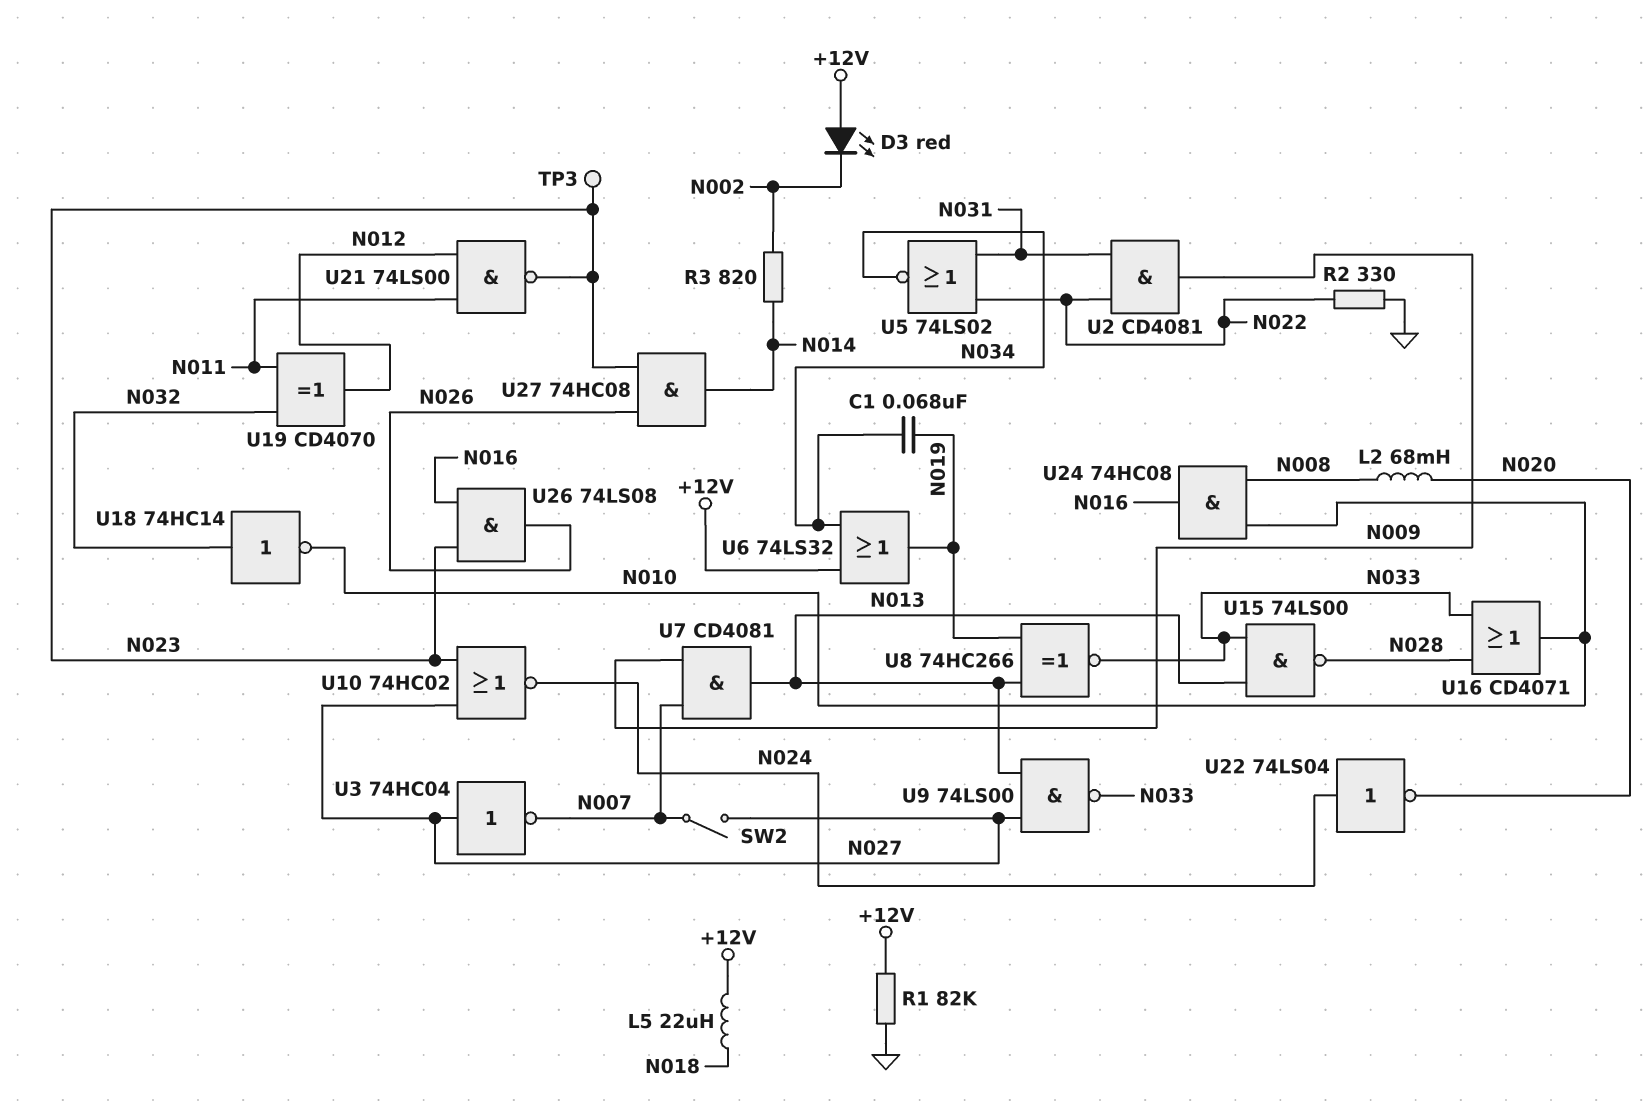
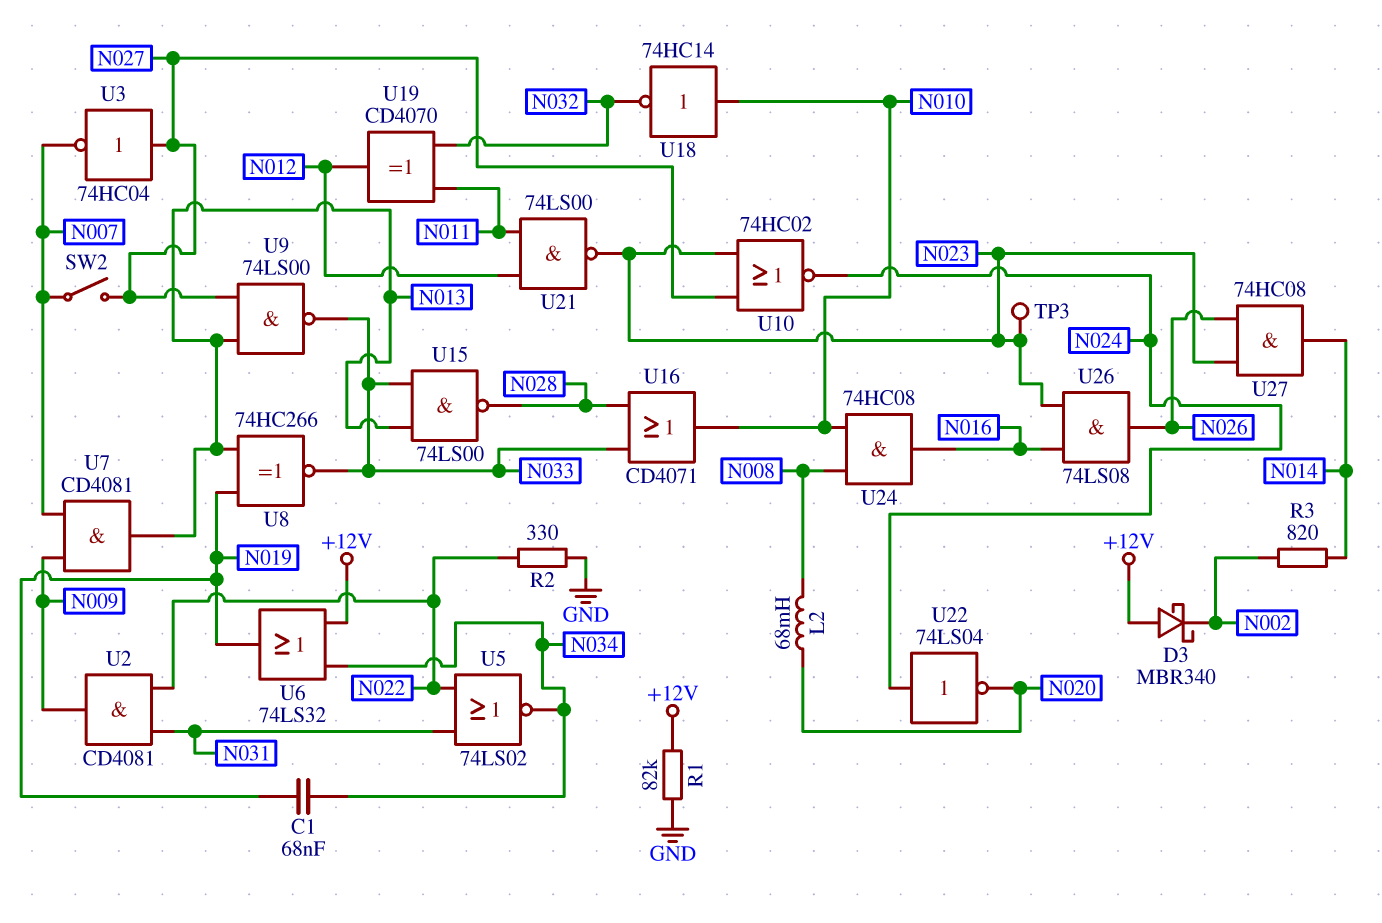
D3: LED red (A +12V, K N002) -> schottky MBR340 (A +12V, K N002)
L5: 22uH (+12V, N018) -> none
U18: NOT 74HC14 (in N032, out N010) -> NOT 74HC14 (in N010, out N032)

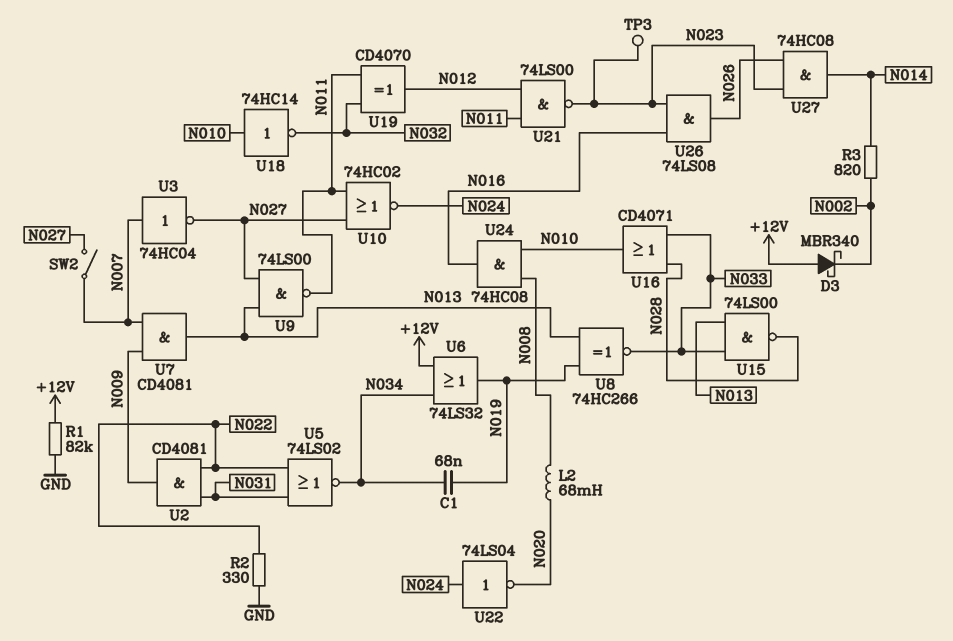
U3: NOT 74HC04 (in N027, out N007) -> NOT 74HC04 (in N007, out N027)
U9: NAND 74LS00 (in N013, in N027, out N033) -> NAND 74LS00 (in N013, in N027, out N011)
U10: NOR 74HC02 (in N023, in N027, out N024) -> NOR 74HC02 (in N011, in N027, out N024)

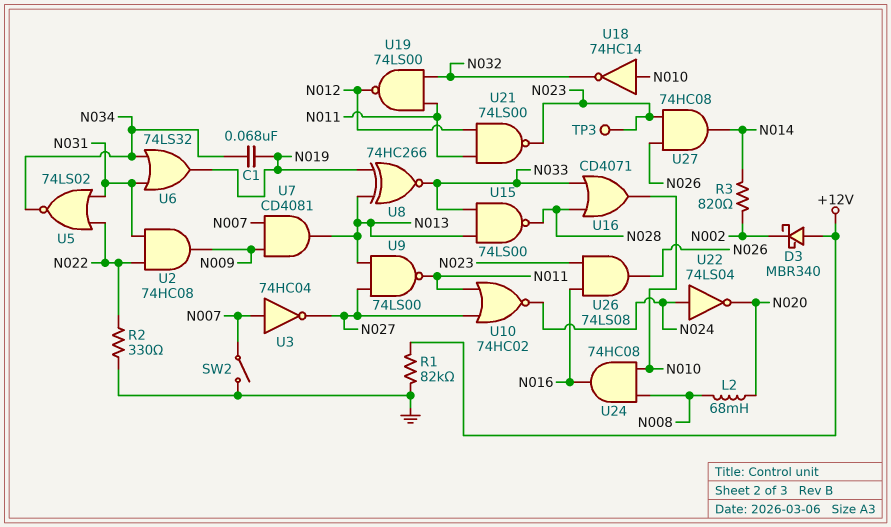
SW2: switch (N007, N027) -> switch (GND, N007)
U2: AND CD4081 (in N022, in N031, out N009) -> AND 74HC08 (in N022, in N031, out N009)
U6: OR 74LS32 (in +12V, in N034, out N019) -> OR 74LS32 (in N031, in N034, out N019)
U19: XOR CD4070 (in N011, in N032, out N012) -> NAND 74LS00 (in N011, in N032, out N012)

